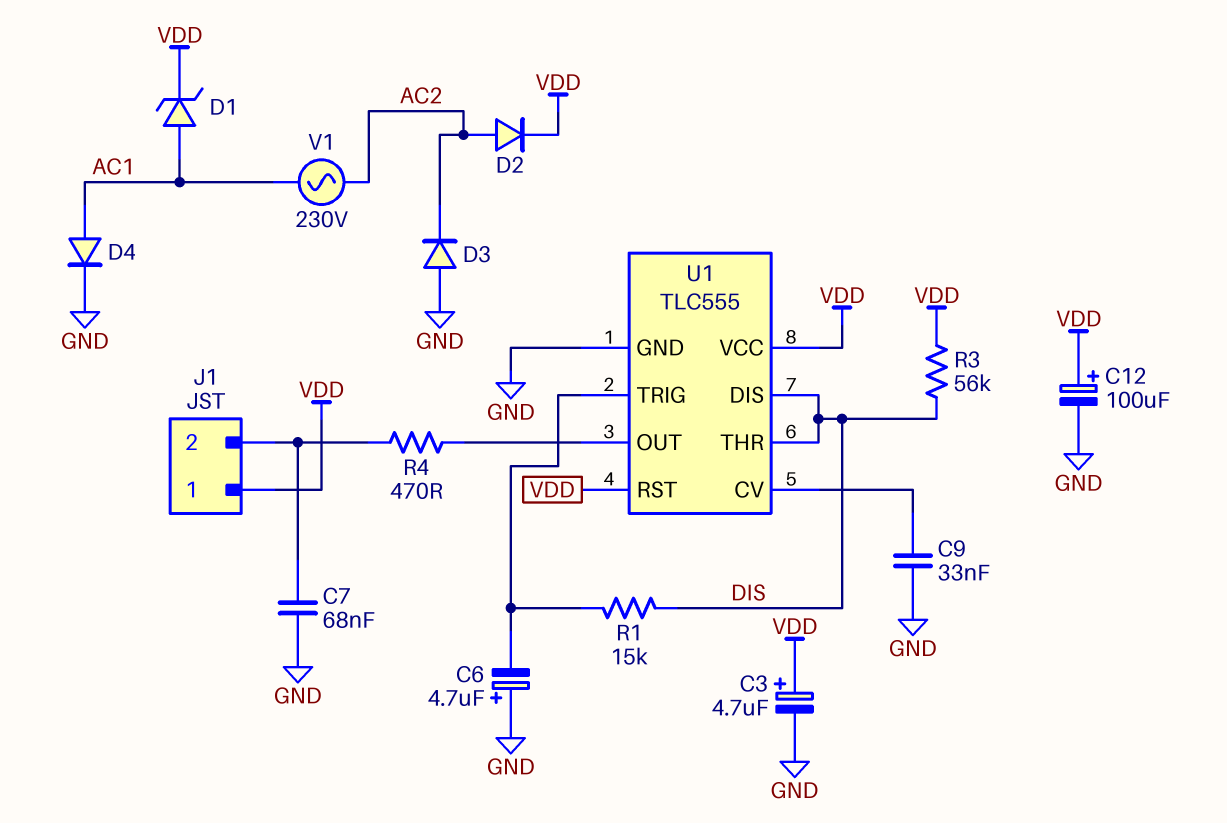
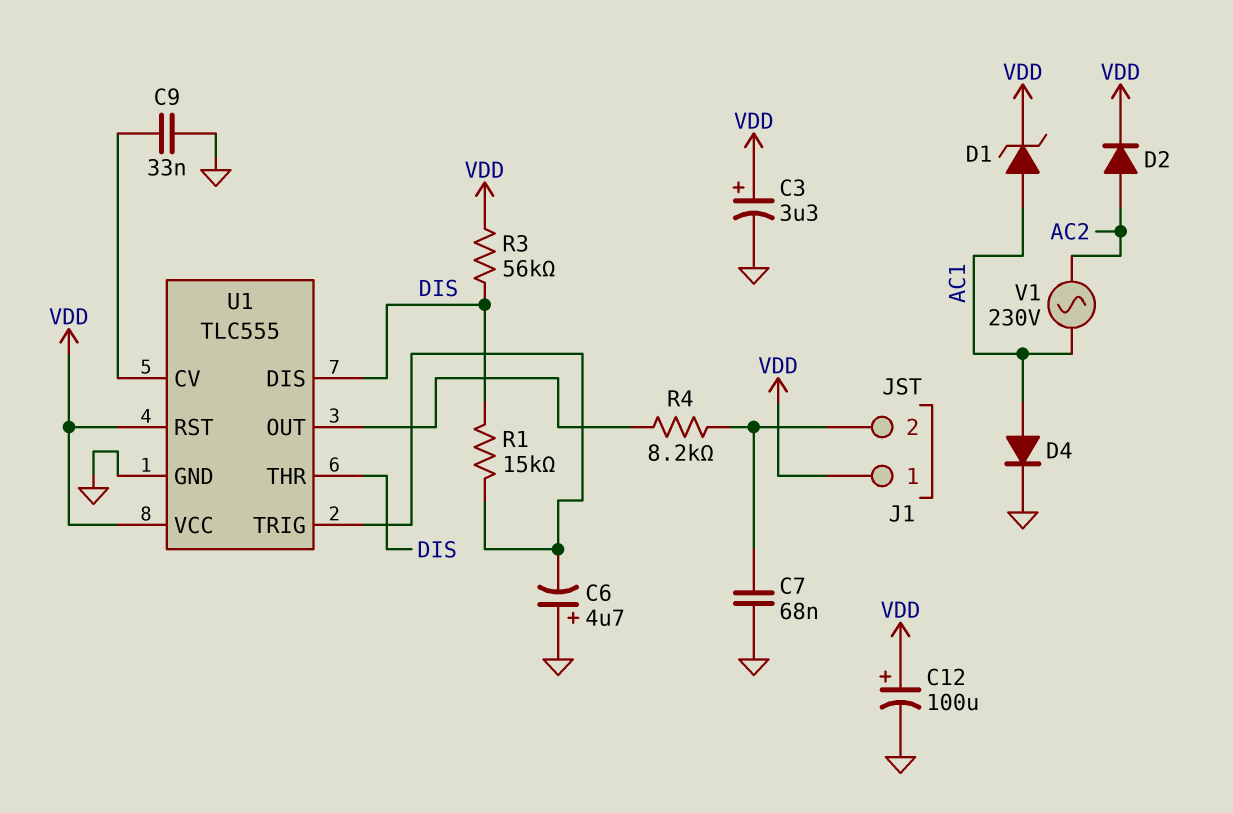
C3: 4.7uF (plus VDD, minus GND) -> 3.3uF (plus VDD, minus GND)
D3: diode (A GND, K AC2) -> none
R4: 470 (J1/2, U1/OUT) -> 8.2k (J1/2, U1/OUT)

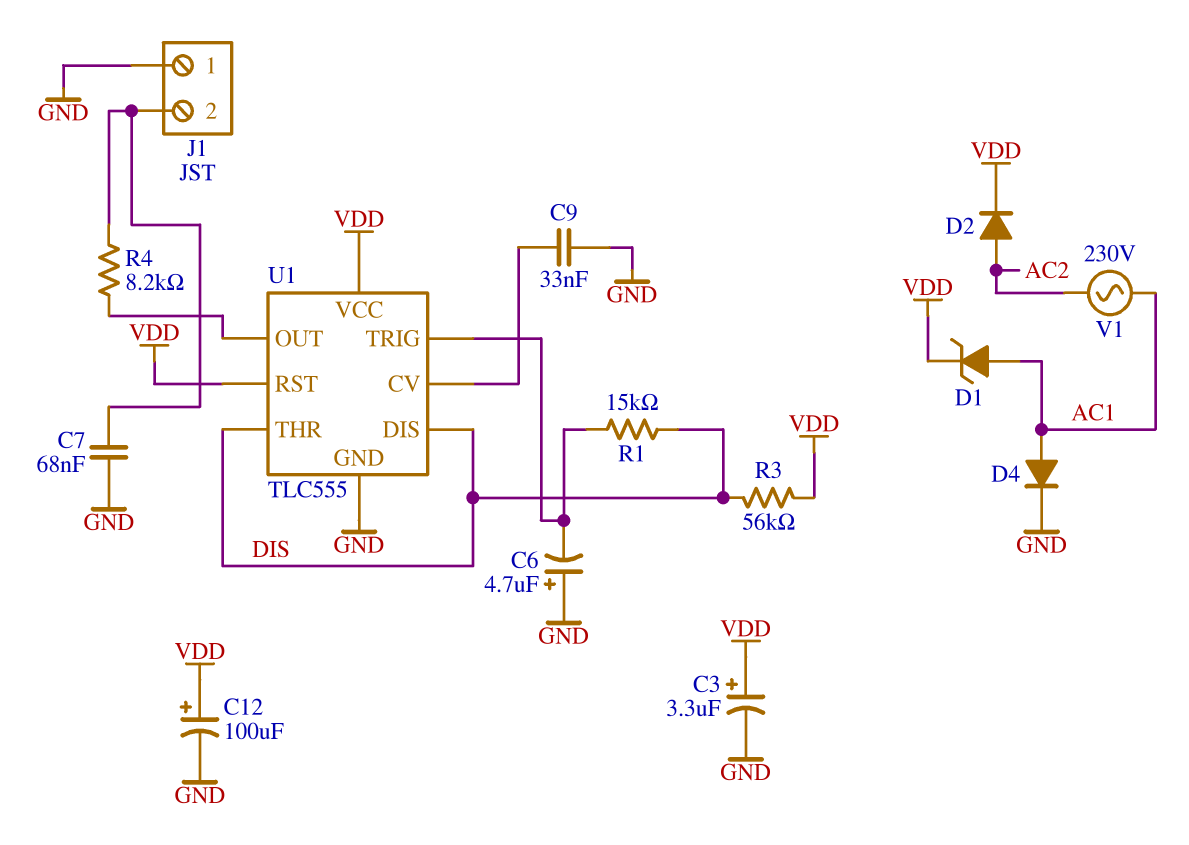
J1 pin 1: VDD -> GND

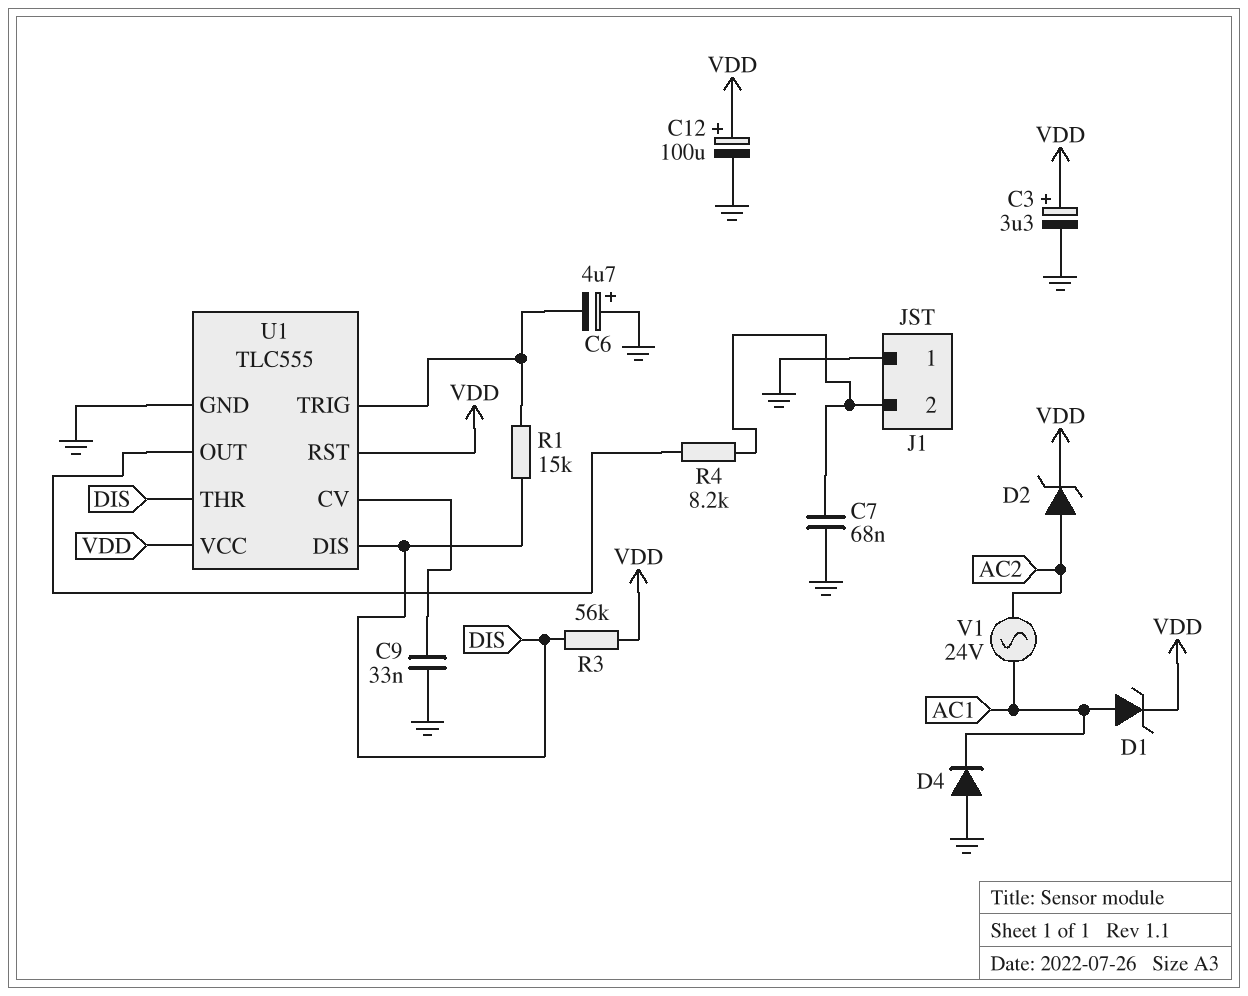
D2: diode (A AC2, K VDD) -> zener (A AC2, K VDD)
D4: diode (A AC1, K GND) -> diode (A GND, K AC1)
V1: AC 230V (AC1, AC2) -> AC 24V (AC1, AC2)

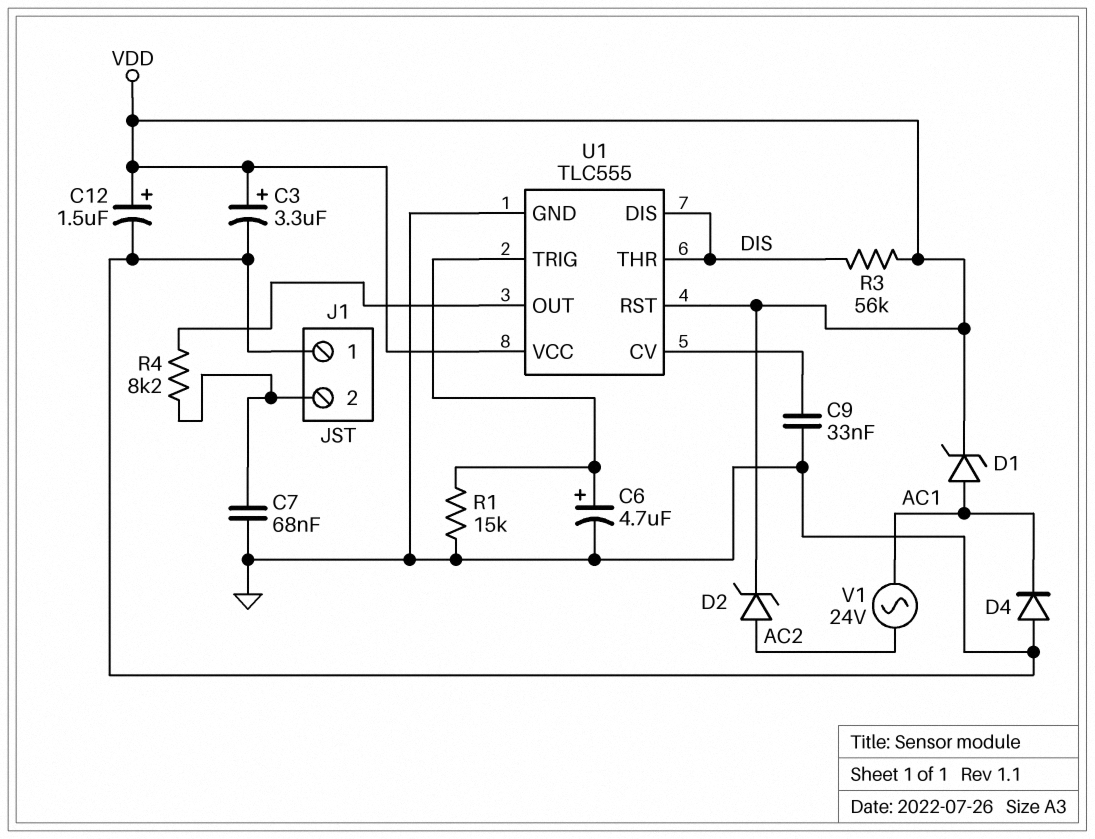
C6: 4.7uF (plus GND, minus U1/TRIG) -> 4.7uF (plus U1/TRIG, minus GND)
C12: 100uF (plus VDD, minus GND) -> 1.5uF (plus VDD, minus GND)
R1: 15k (DIS, U1/TRIG) -> 15k (GND, U1/TRIG)

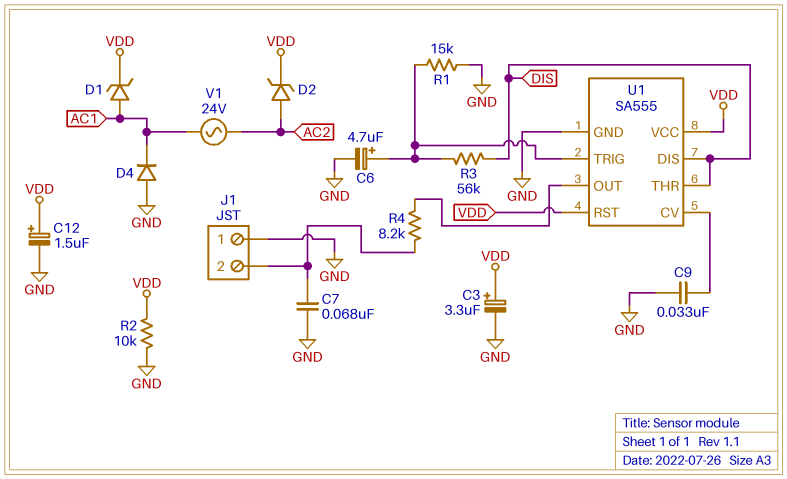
R2: none -> 10k (GND, VDD)
R3: 56k (DIS, VDD) -> 56k (DIS, U1/TRIG)
U1: TLC555 -> SA555

